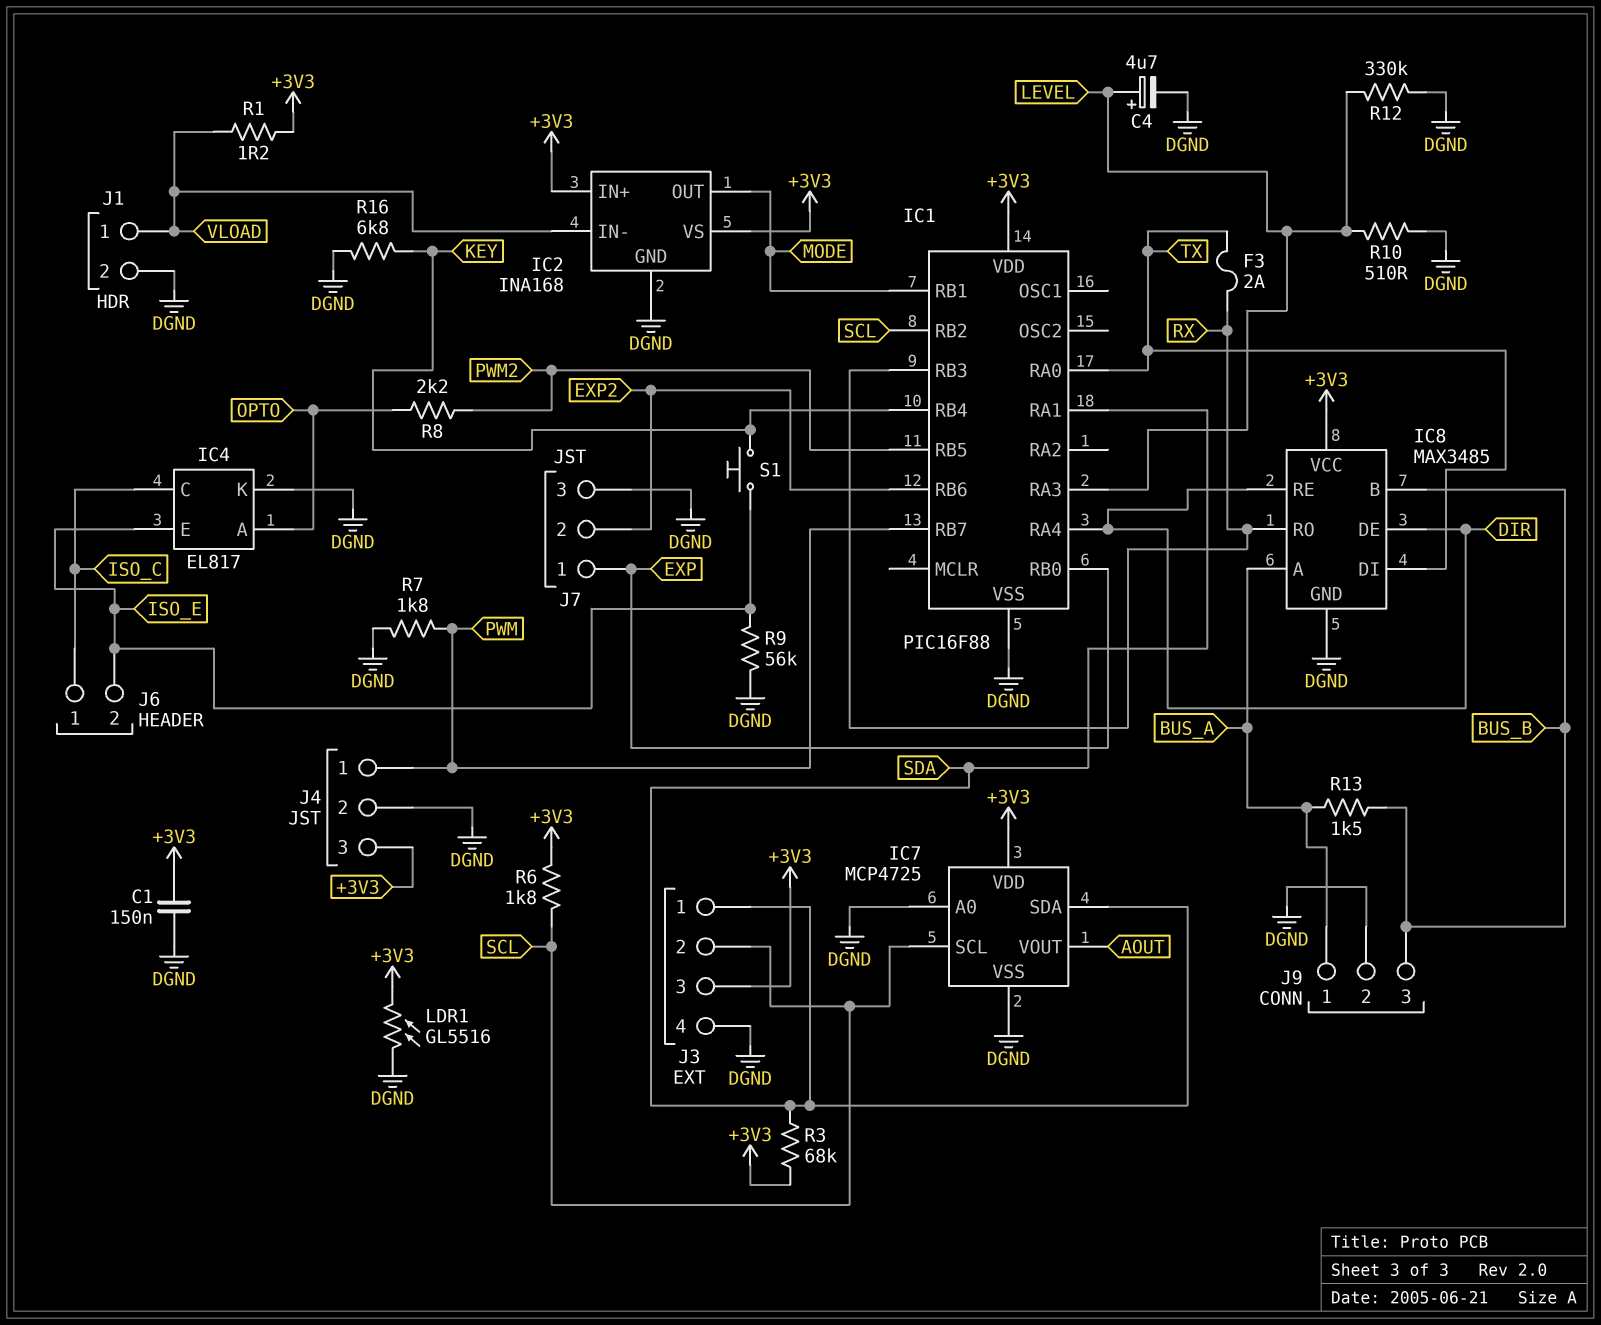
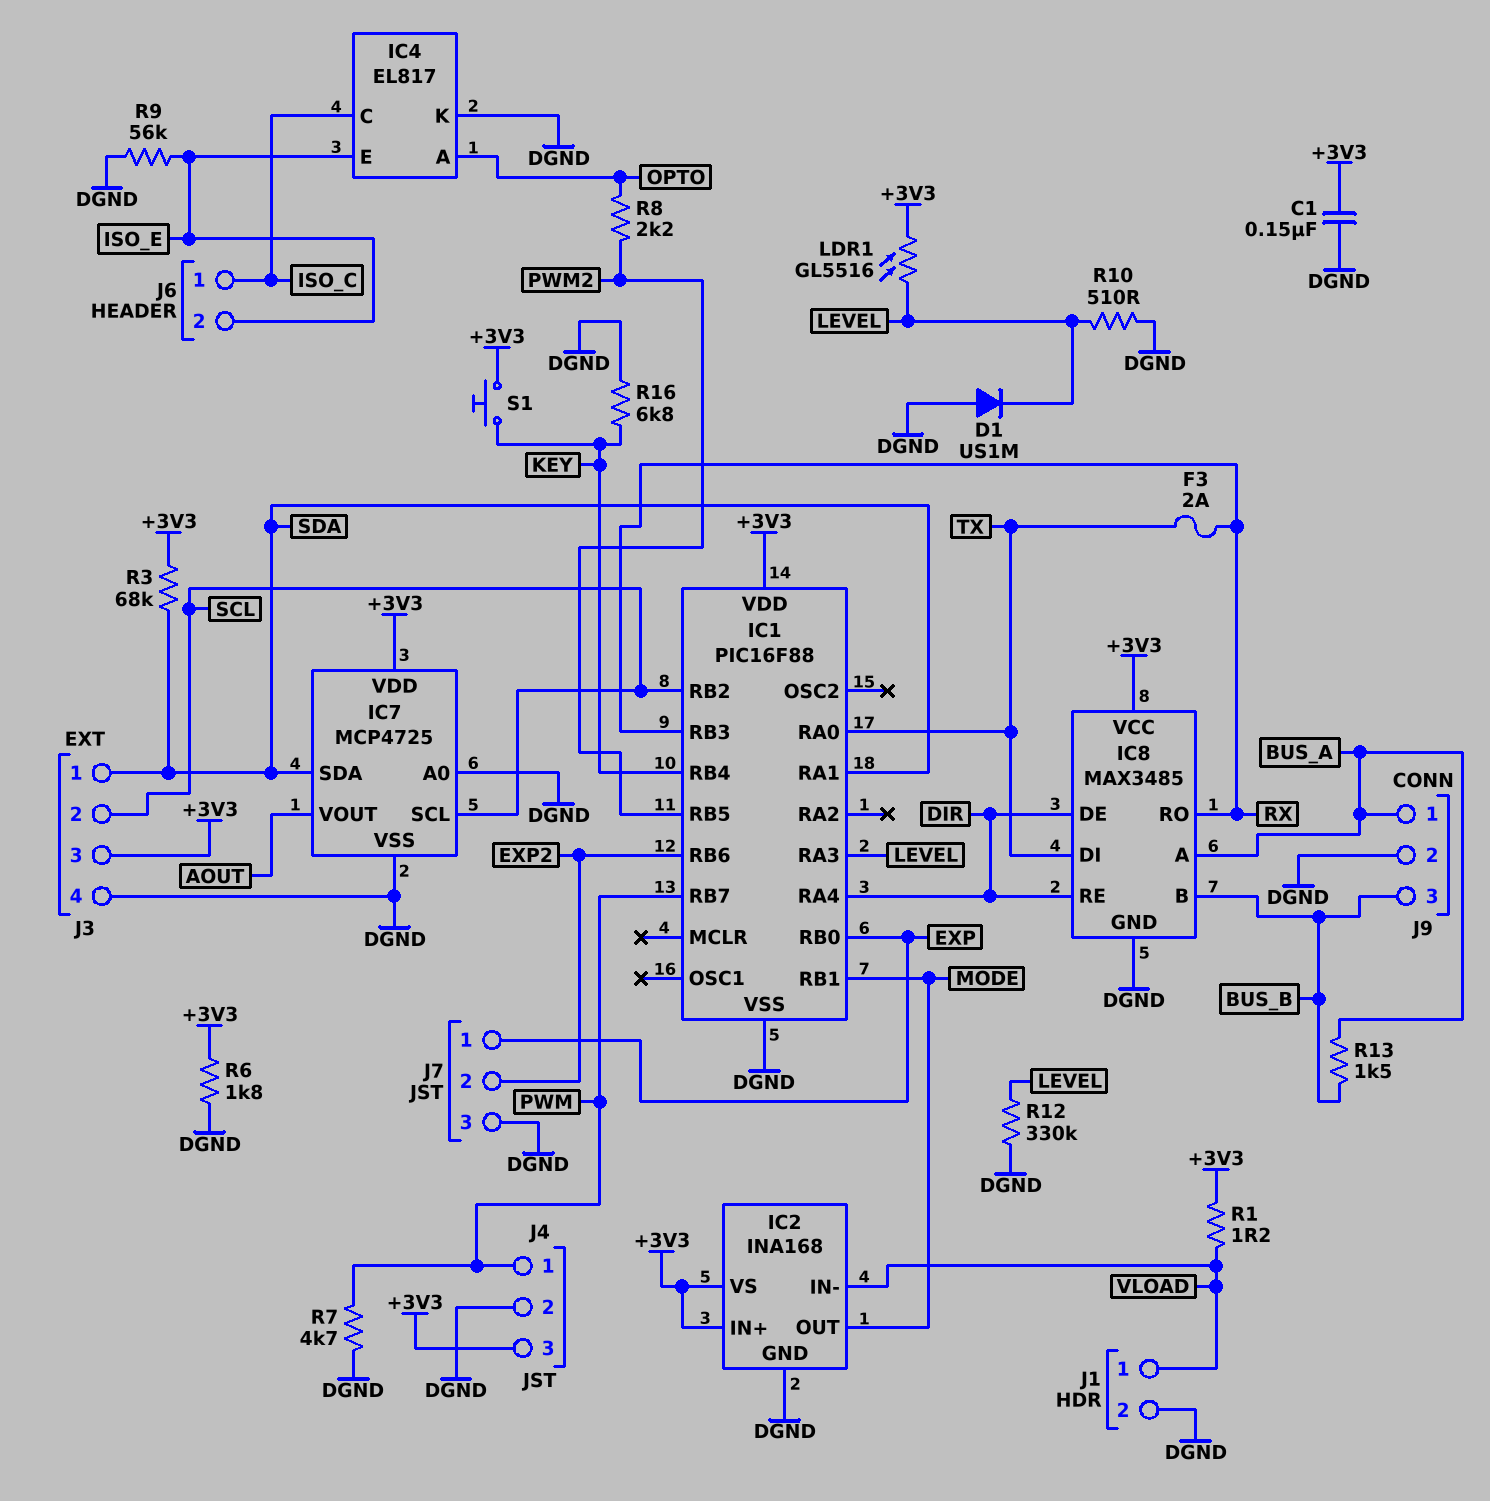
C4: 4.7uF (plus LEVEL, minus DGND) -> none
D1: none -> diode US1M (A DGND, K LEVEL)
LDR1: GL5516 (+3V3, DGND) -> GL5516 (+3V3, LEVEL)
R6: 1.8k (+3V3, SCL) -> 1.8k (+3V3, DGND)
R7: 1.8k (DGND, PWM) -> 4.7k (DGND, PWM)
S1: button (ISO_E, KEY) -> button (+3V3, KEY)

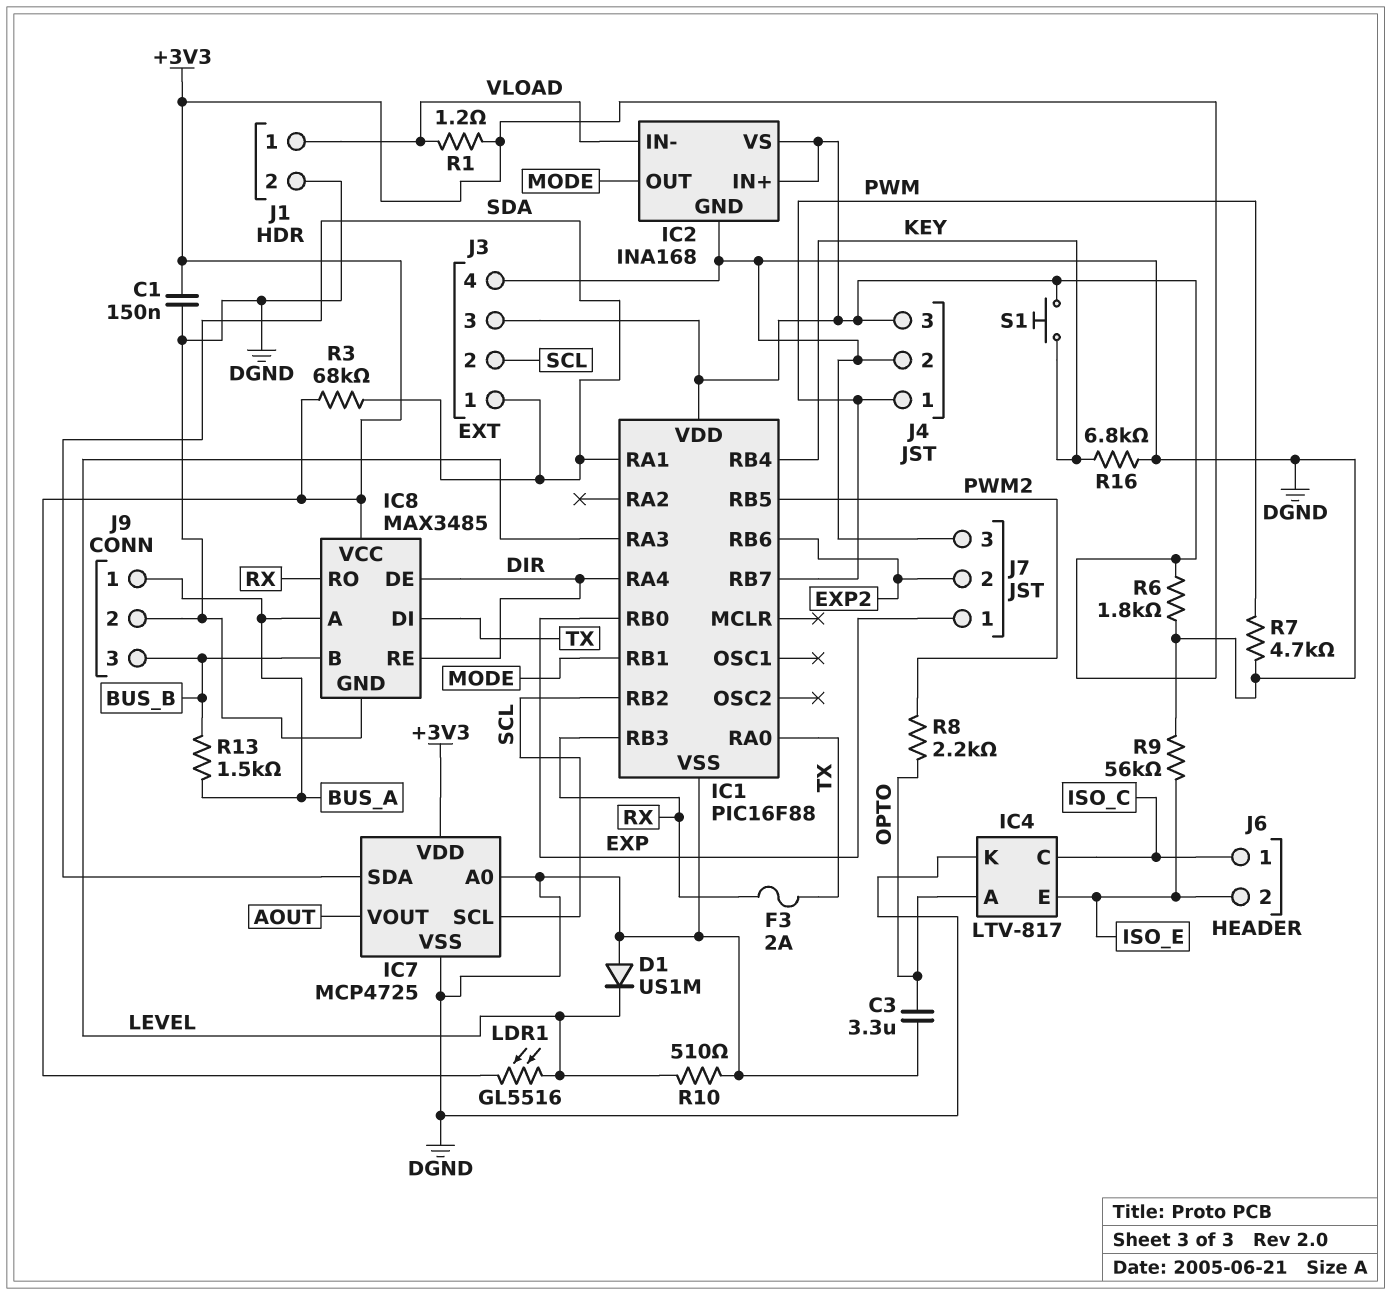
C3: none -> 3.3uF (DGND, OPTO)
IC4: EL817 -> LTV-817
R12: 330k (DGND, LEVEL) -> none

